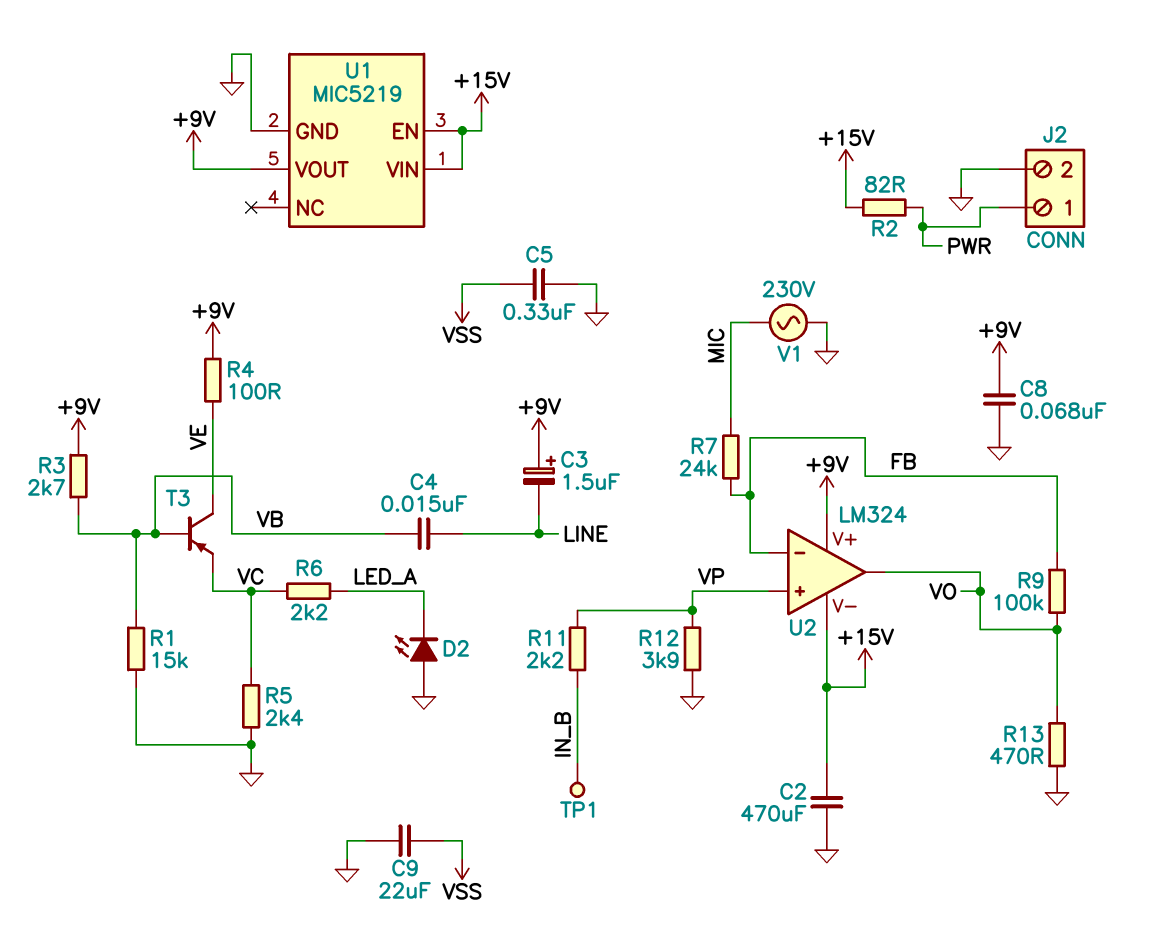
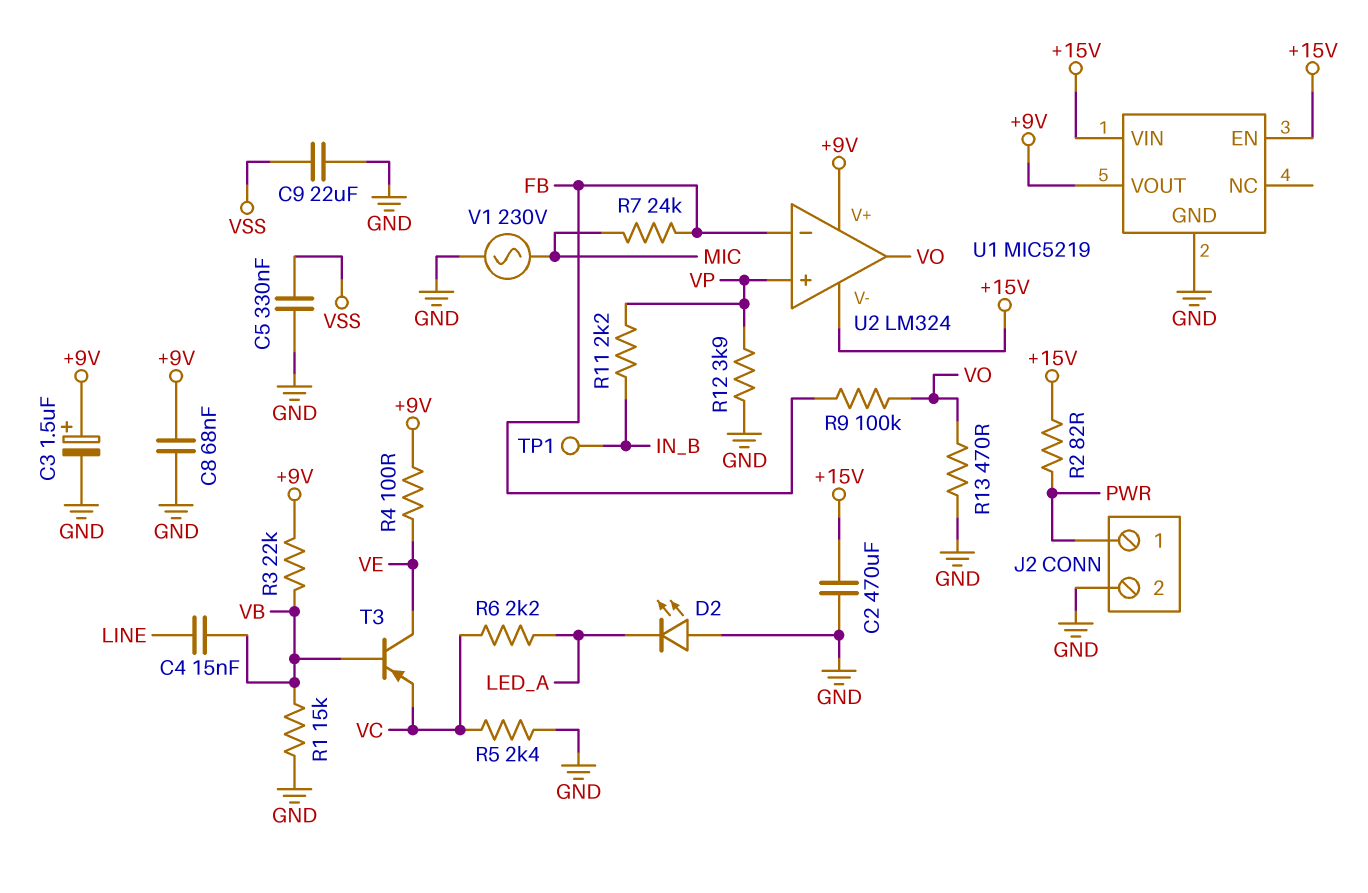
C3: 1.5uF (plus +9V, minus LINE) -> 1.5uF (plus +9V, minus GND)
R3: 2.7k (+9V, VB) -> 22k (+9V, VB)

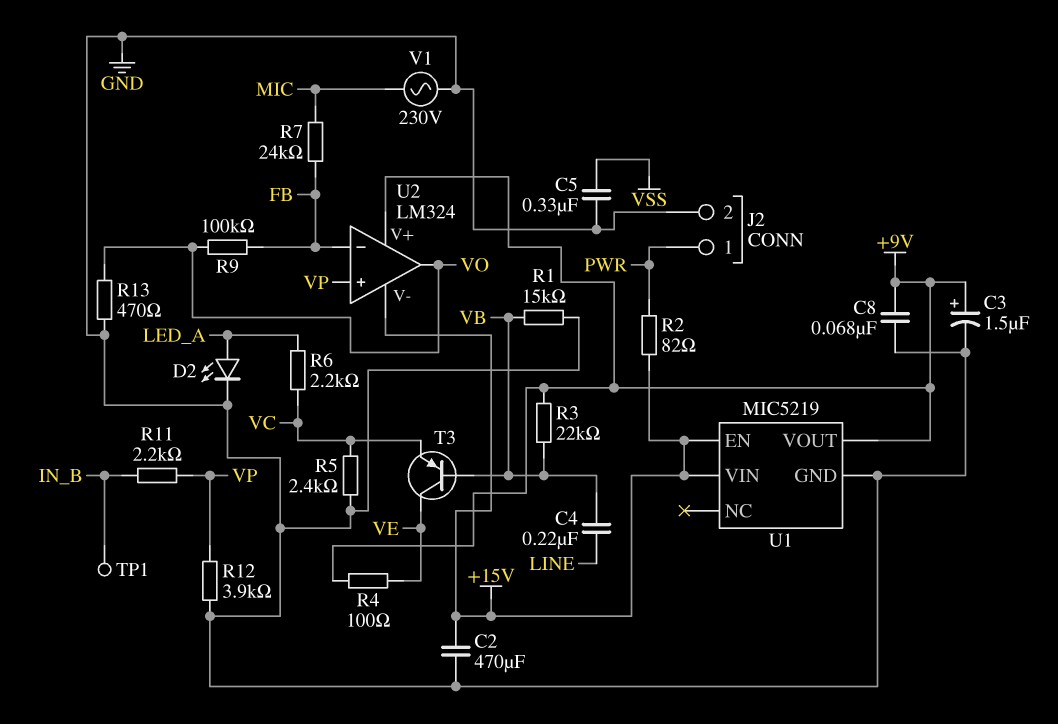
C4: 15nF (LINE, VB) -> 220nF (LINE, VB)
C9: 22uF (GND, VSS) -> none
D2: LED (A GND, K LED_A) -> LED (A LED_A, K GND)

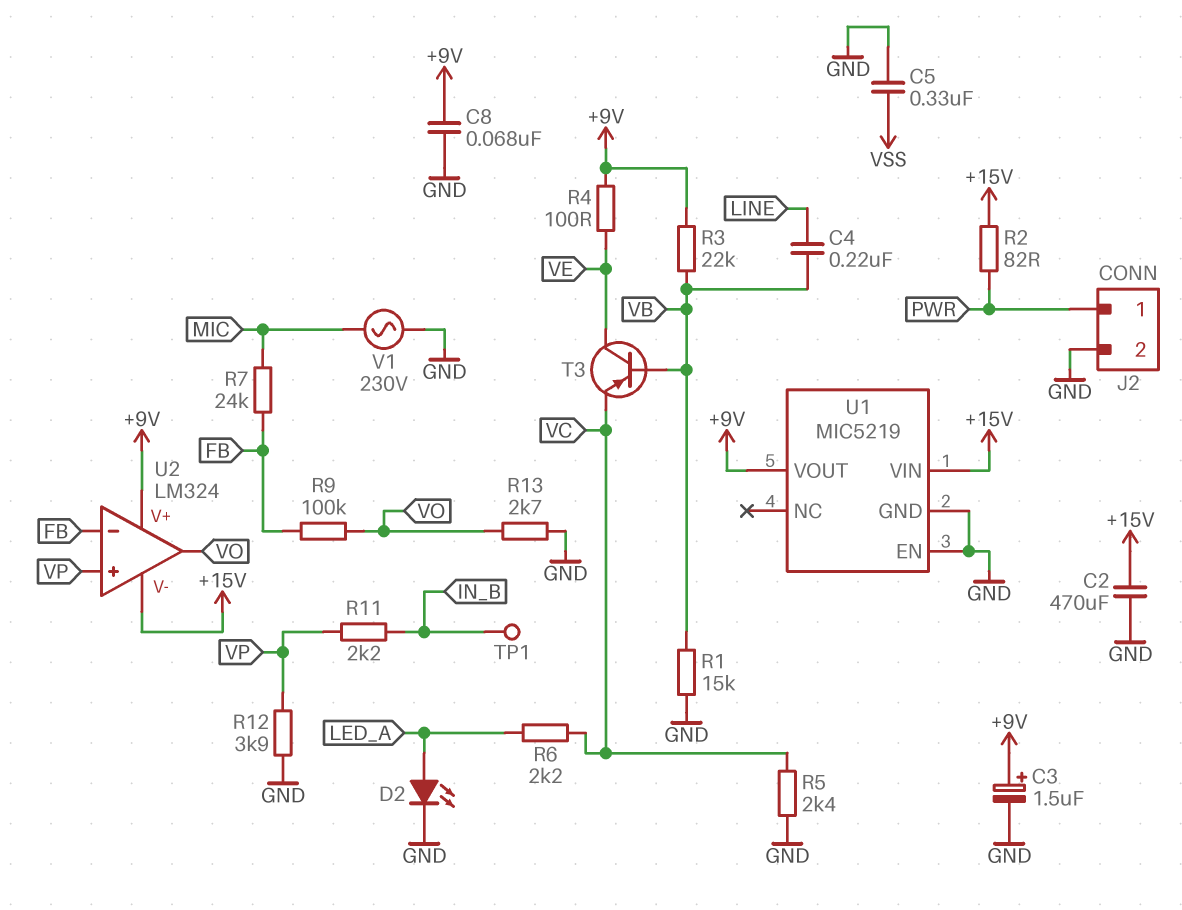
R13: 470 (GND, VO) -> 2.7k (GND, VO)
U1 pin EN: +15V -> GND

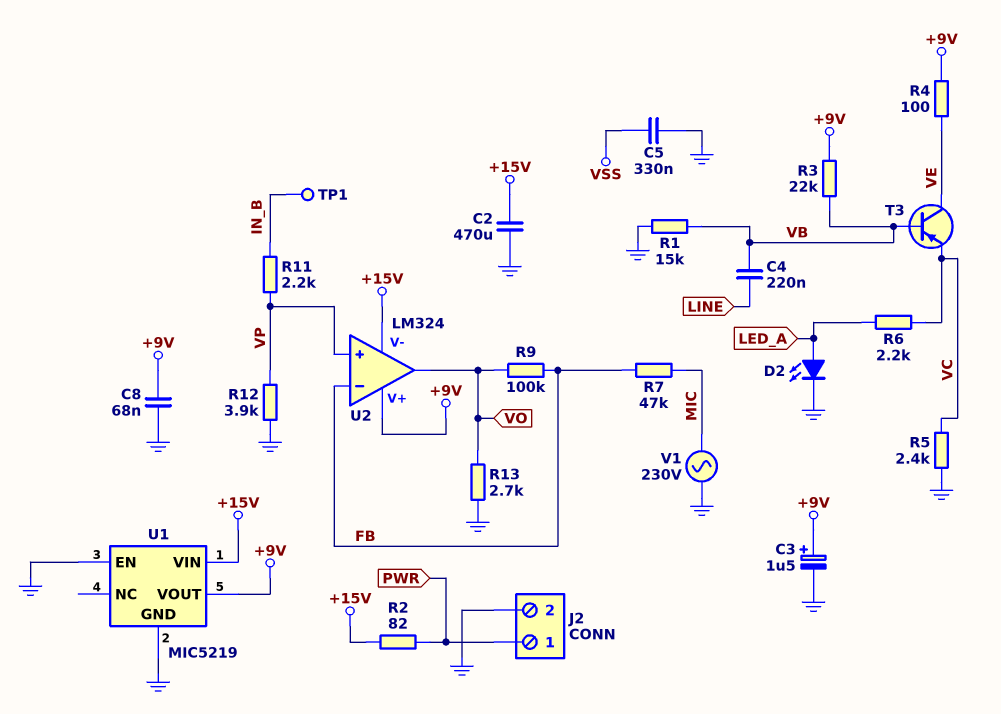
R7: 24k (FB, MIC) -> 47k (FB, MIC)

